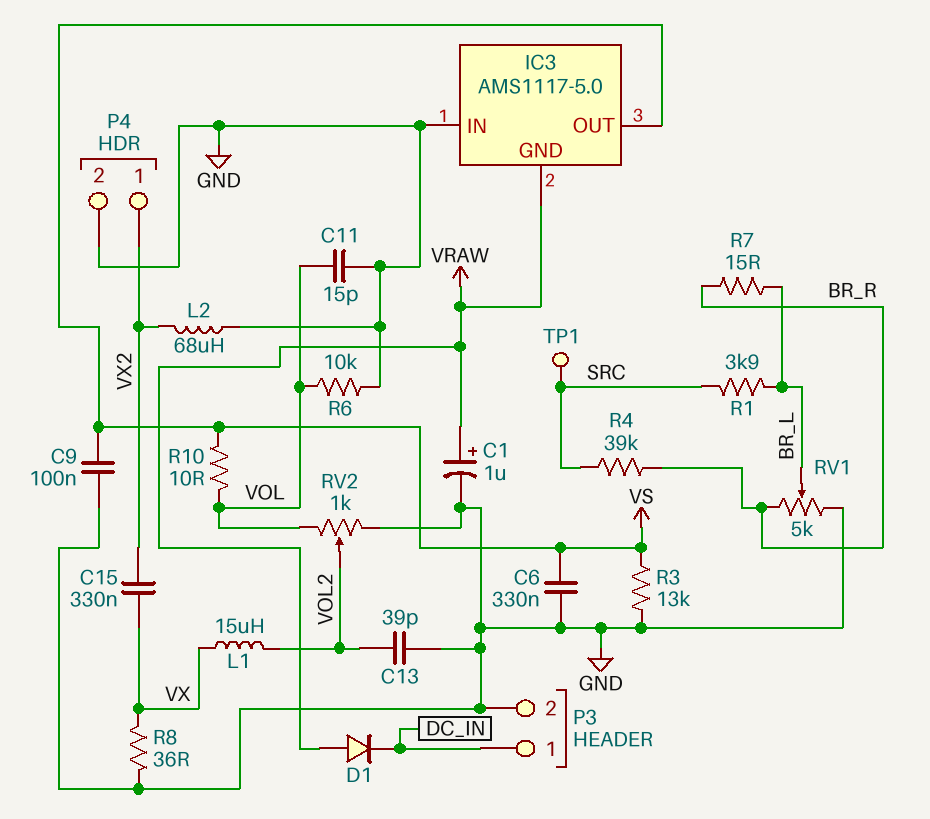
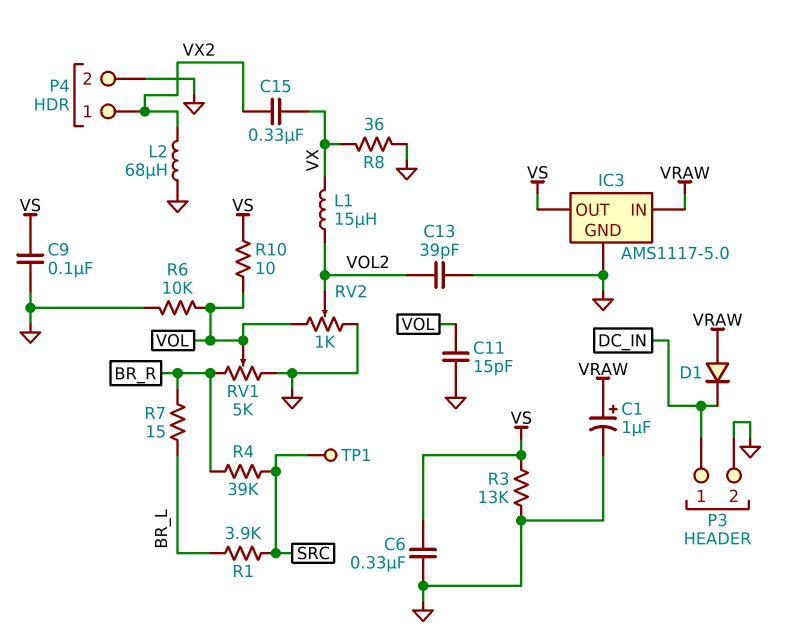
IC3 pin GND: VRAW -> GND
IC3 pin IN: GND -> VRAW
RV1: 5k (BR_R, GND, wiper BR_L) -> 5k (BR_R, GND, wiper VOL)

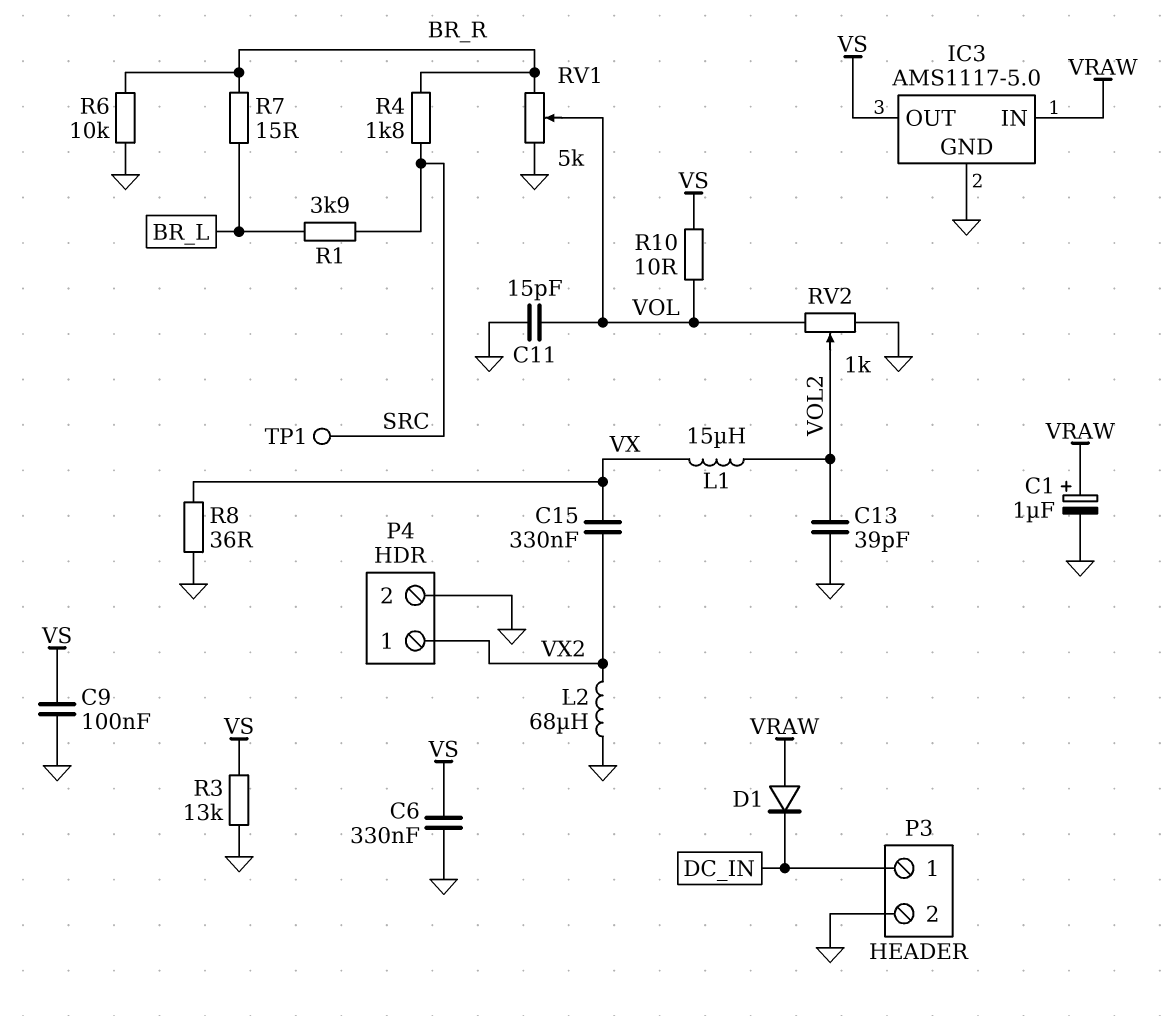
R4: 39k (BR_R, SRC) -> 1.8k (BR_R, SRC)
R6: 10k (GND, VOL) -> 10k (BR_R, GND)

